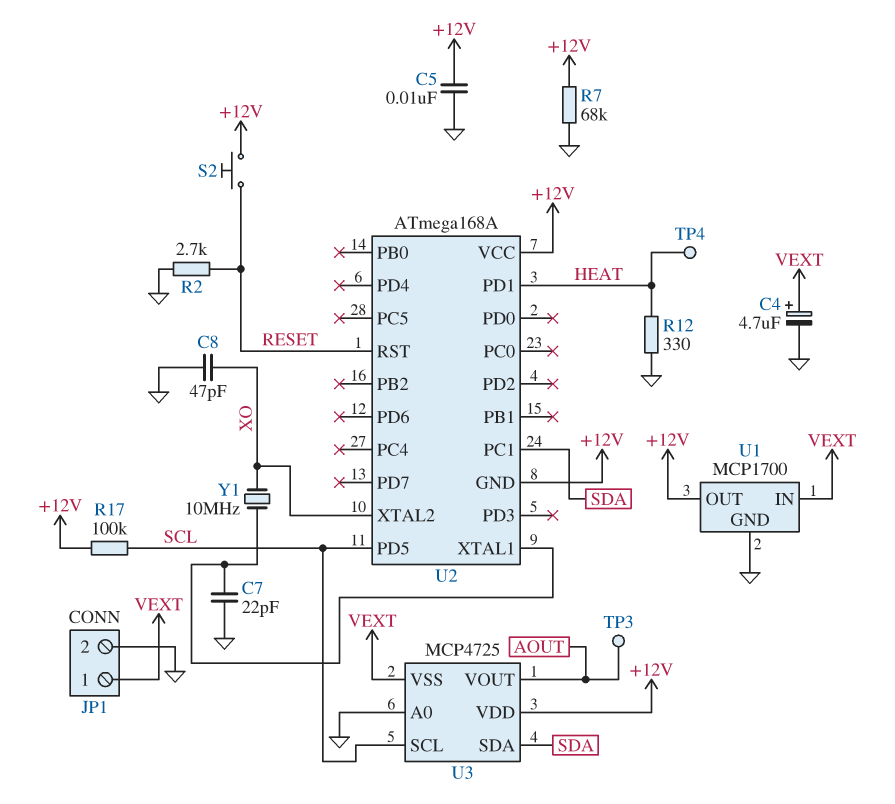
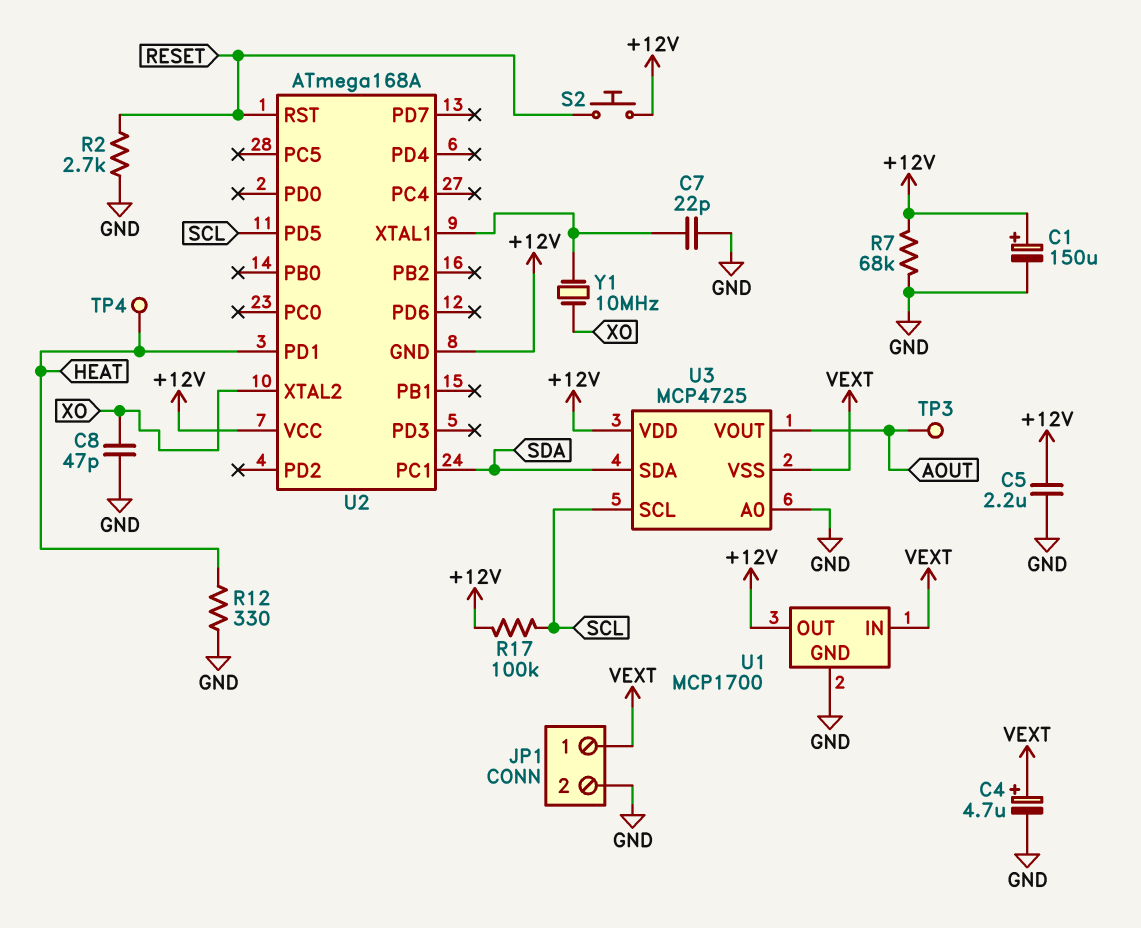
C1: none -> 150uF (plus +12V, minus GND)
C5: 10nF (+12V, GND) -> 2.2uF (+12V, GND)

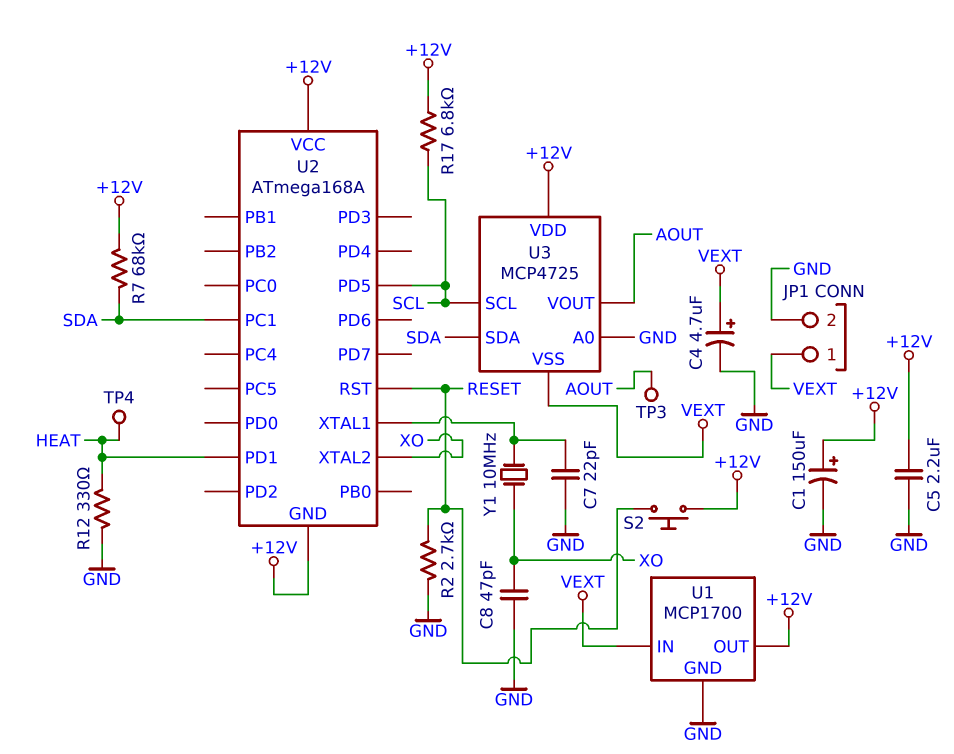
R7: 68k (+12V, GND) -> 68k (+12V, SDA)
R17: 100k (+12V, SCL) -> 6.8k (+12V, SCL)

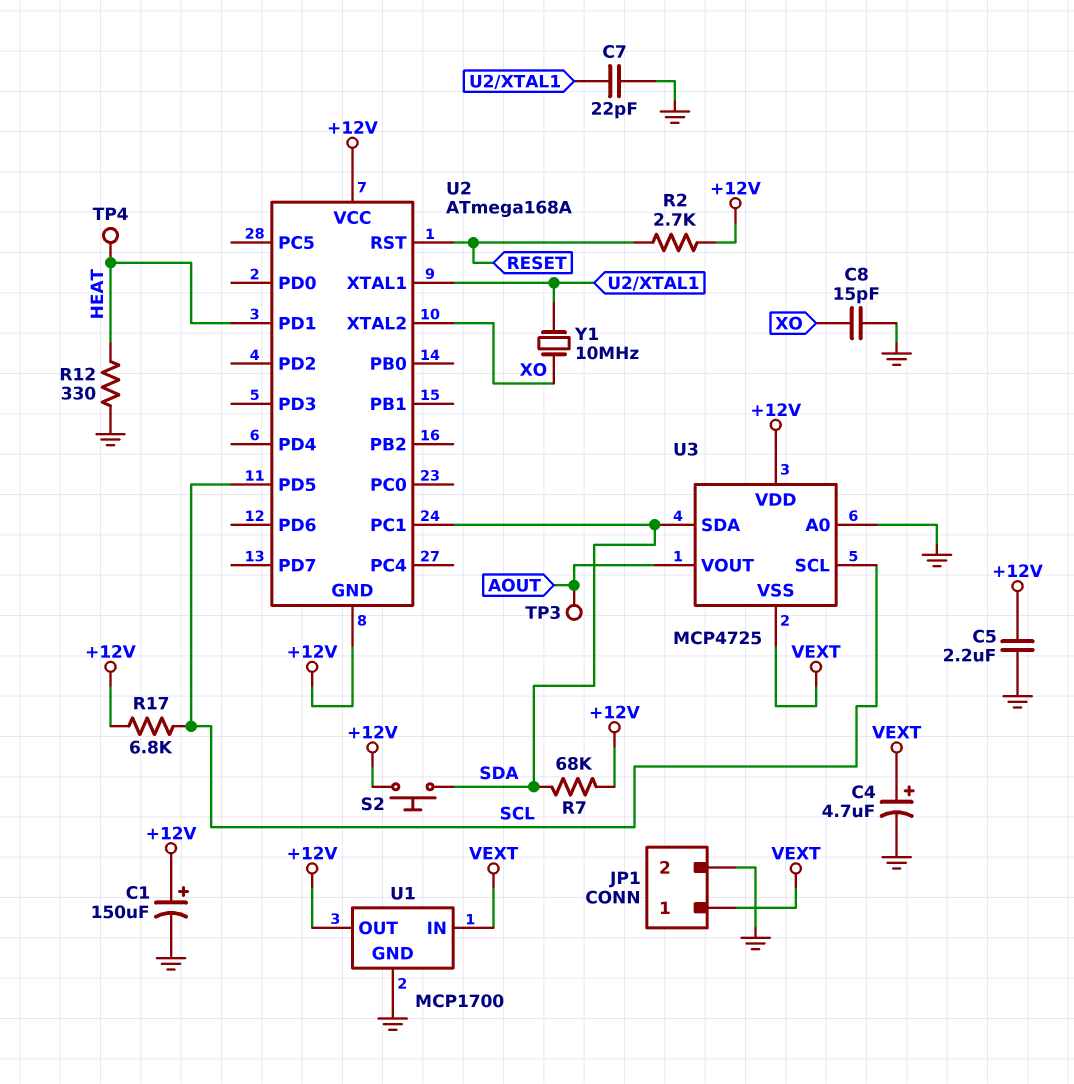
C8: 47pF (GND, XO) -> 15pF (GND, XO)
R2: 2.7k (GND, RESET) -> 2.7k (+12V, RESET)
S2: button (+12V, RESET) -> button (+12V, SDA)

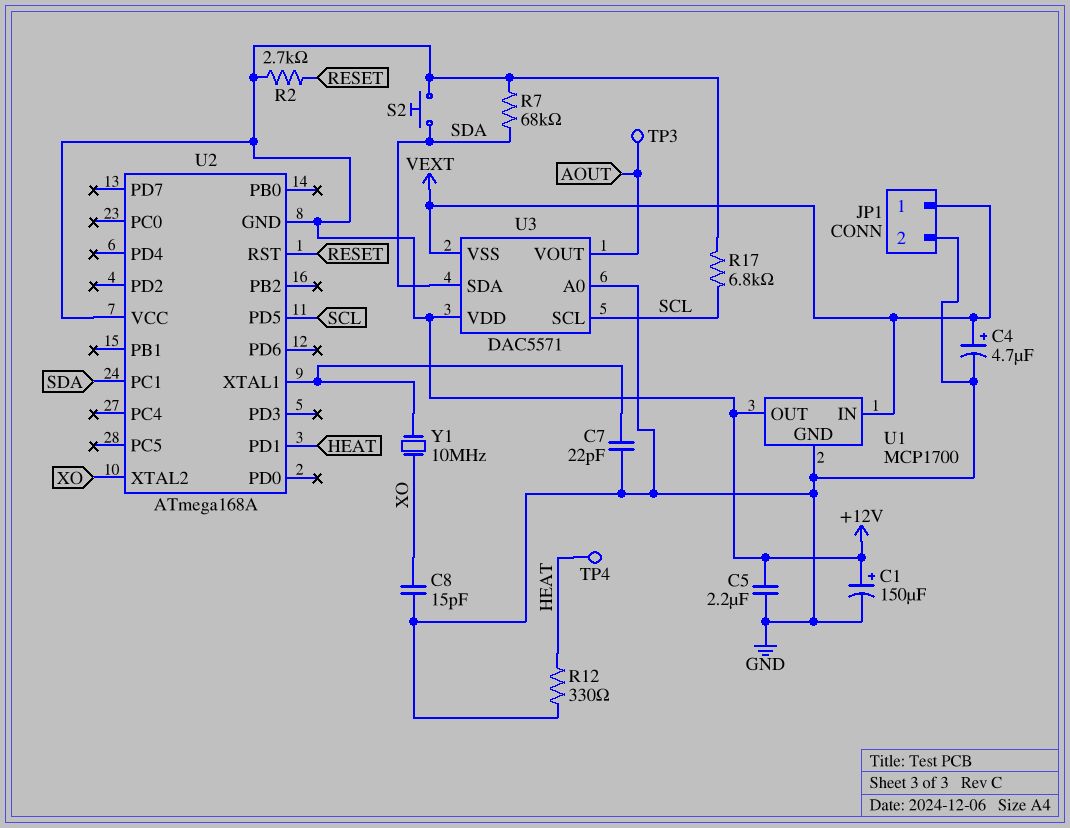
U3: MCP4725 -> DAC5571

